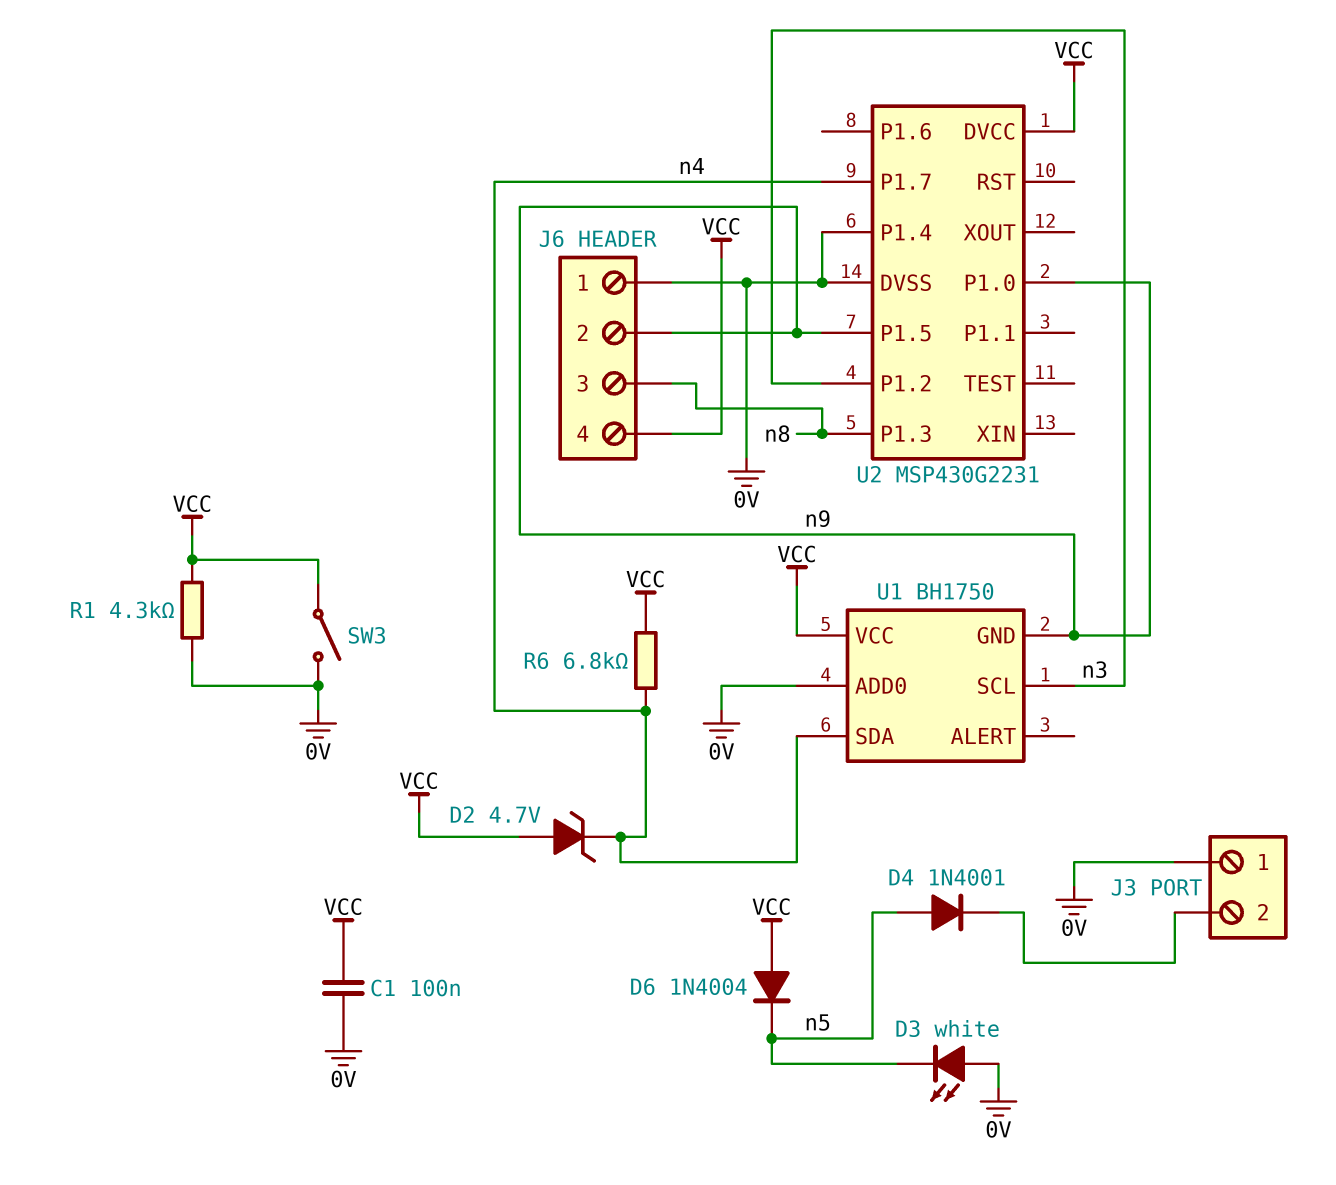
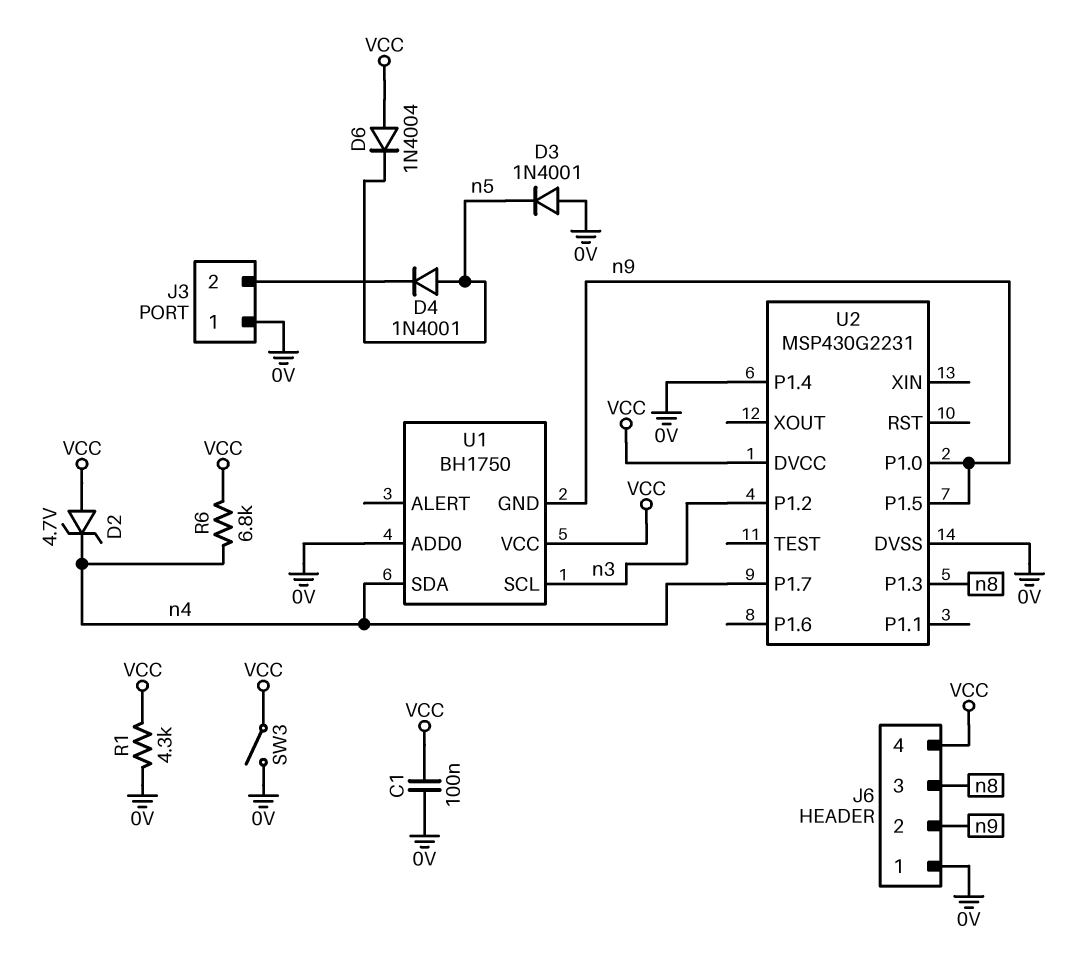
D3: LED white (A 0V, K n5) -> diode 1N4001 (A 0V, K n5)

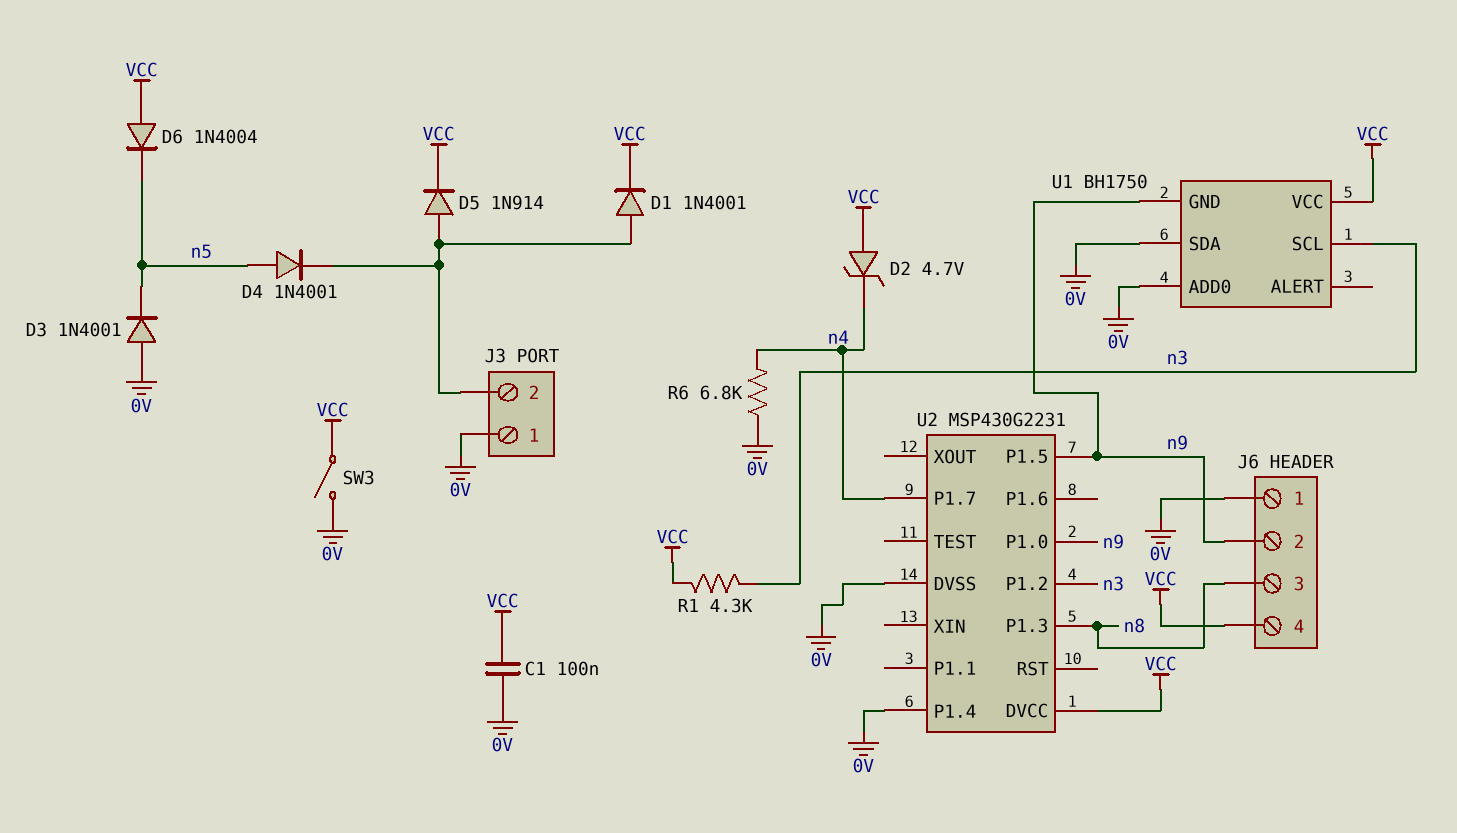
D1: none -> diode 1N4001 (A J3/2, K VCC)
D5: none -> diode 1N914 (A J3/2, K VCC)
R1: 4.3k (0V, VCC) -> 4.3k (VCC, n3)
R6: 6.8k (VCC, n4) -> 6.8k (0V, n4)
U1 pin SDA: n4 -> 0V

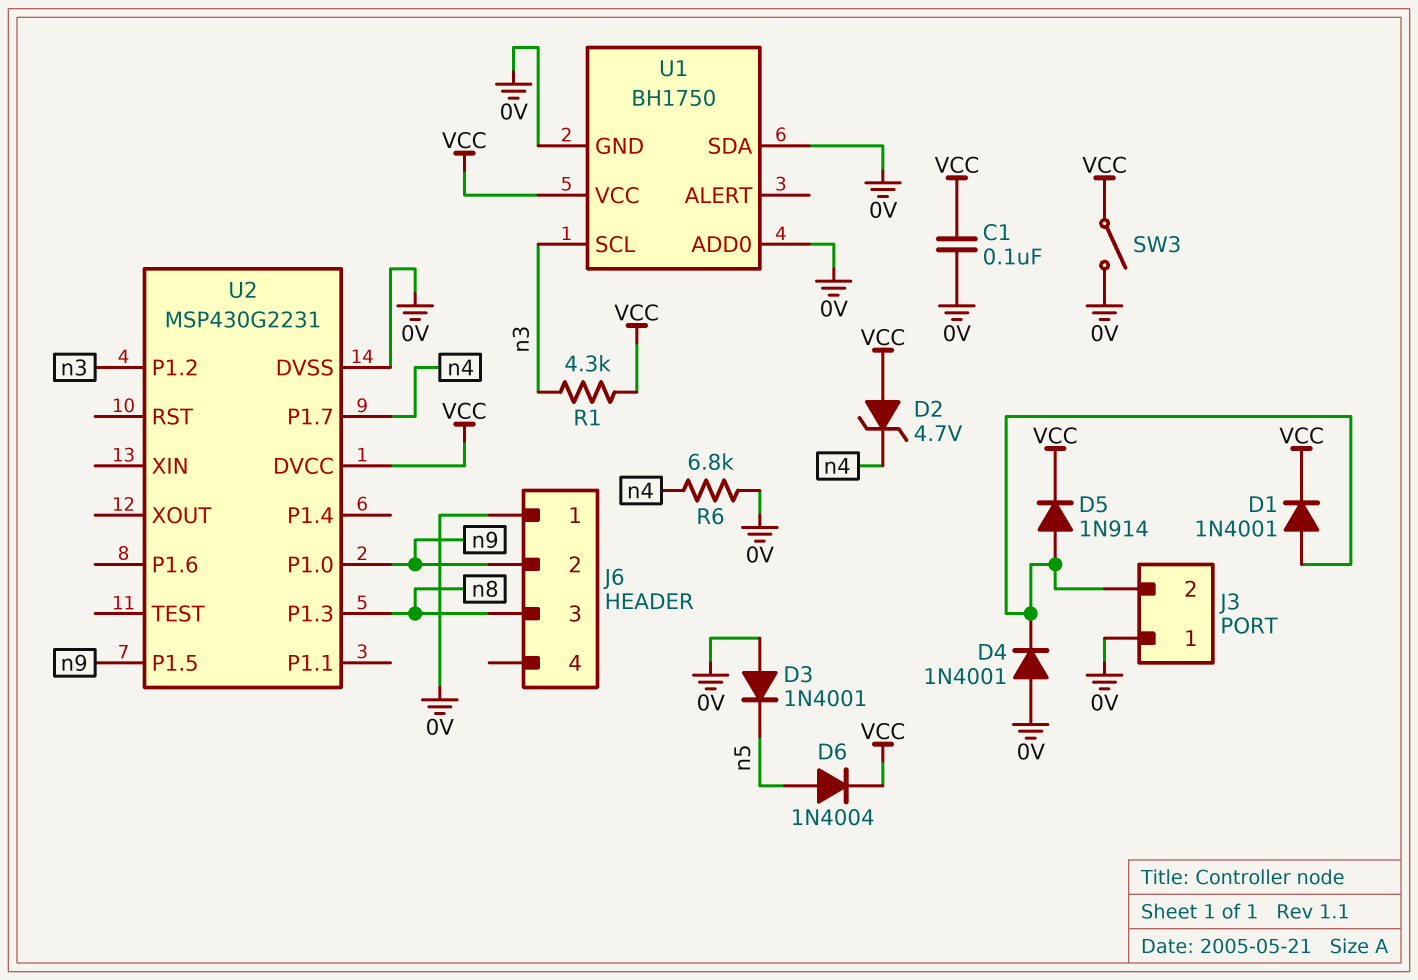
D4: diode 1N4001 (A n5, K J3/2) -> diode 1N4001 (A 0V, K J3/2)
D6: diode 1N4004 (A VCC, K n5) -> diode 1N4004 (A n5, K VCC)
J6 pin 4: VCC -> none
U1 pin GND: n9 -> 0V
U2 pin P1.4: 0V -> none

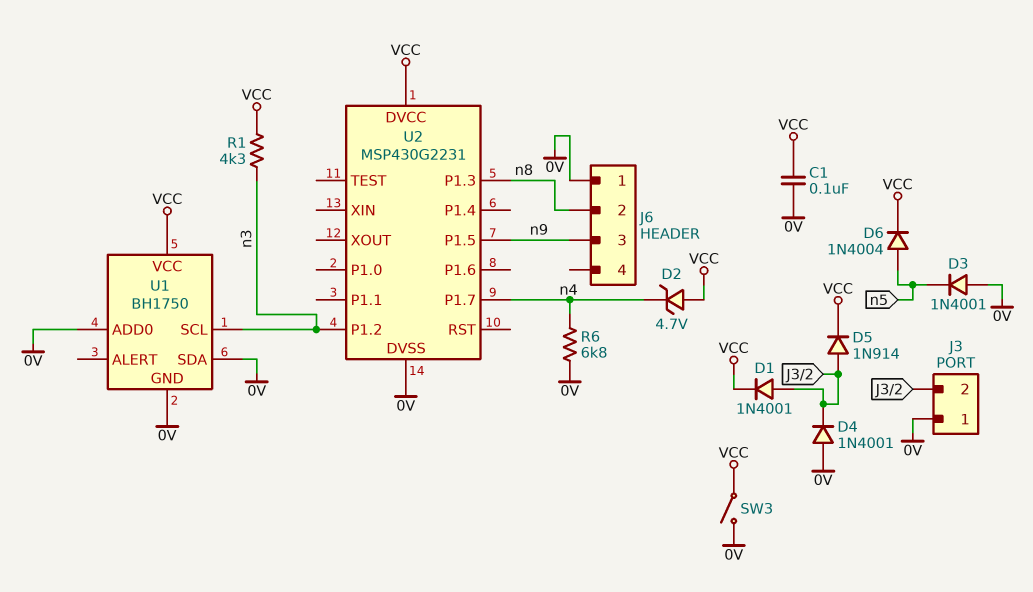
J6 pin 2: n9 -> n8
J6 pin 3: n8 -> n9
U2 pin P1.0: n9 -> none

